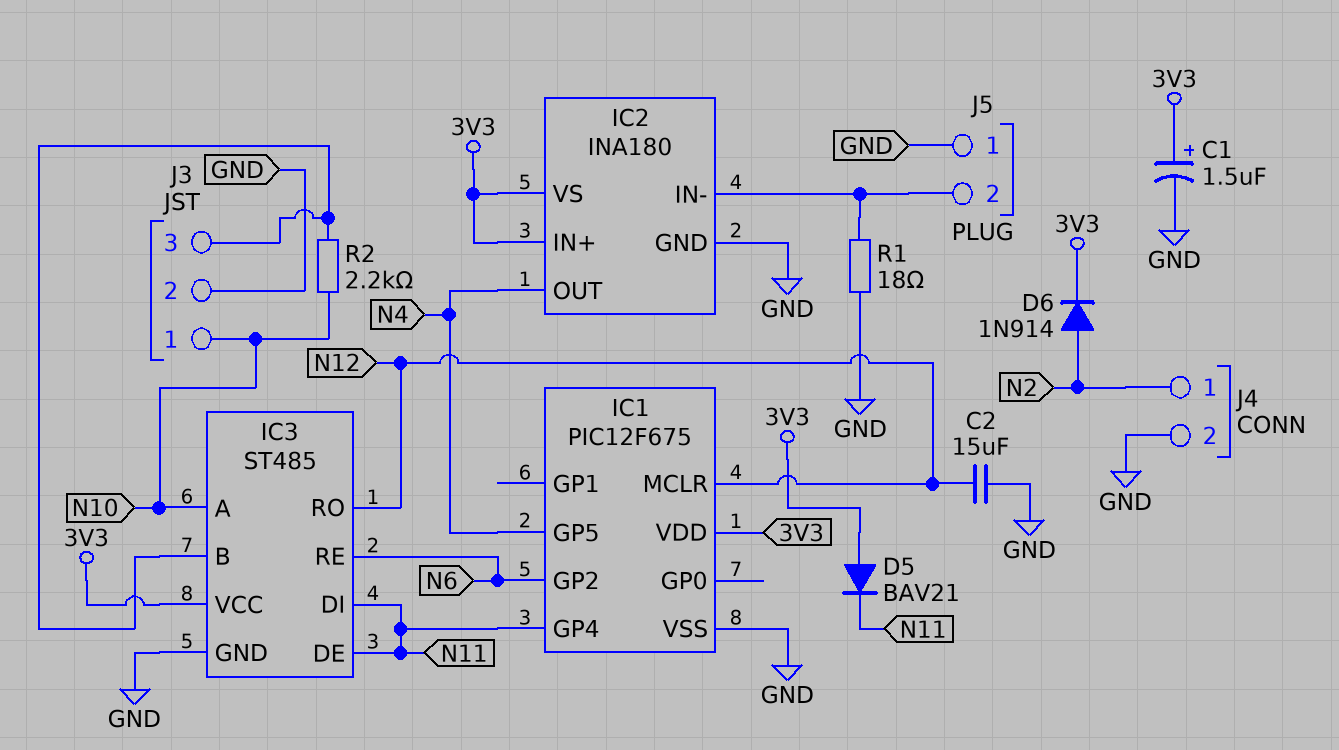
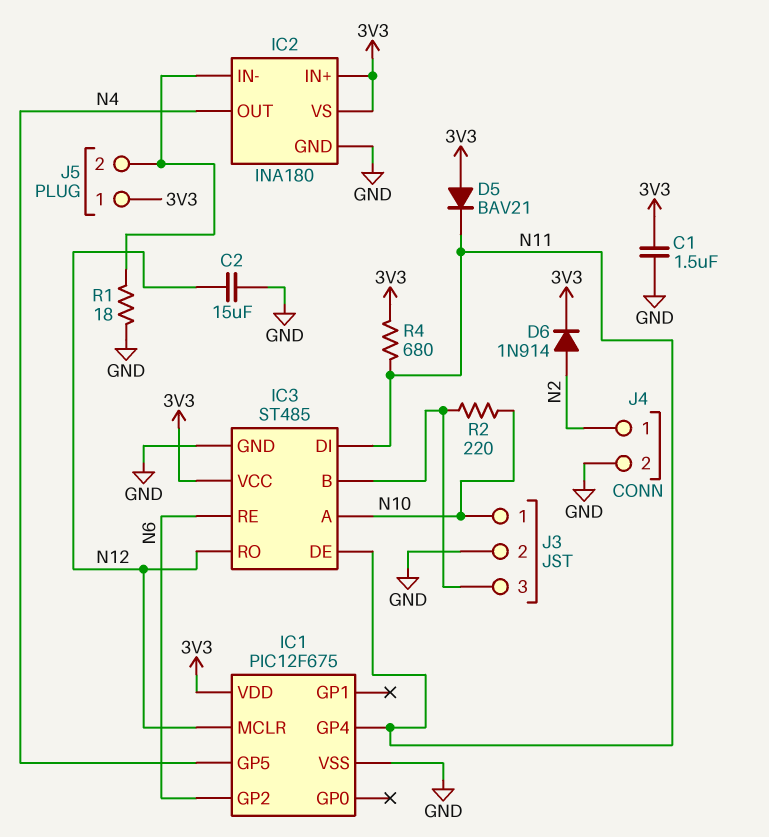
C1: 1.5uF (plus 3V3, minus GND) -> 1.5uF (3V3, GND)
J5 pin 1: GND -> 3V3
R2: 2.2k (IC3/B, N10) -> 220 (IC3/B, N10)
R4: none -> 680 (3V3, N11)

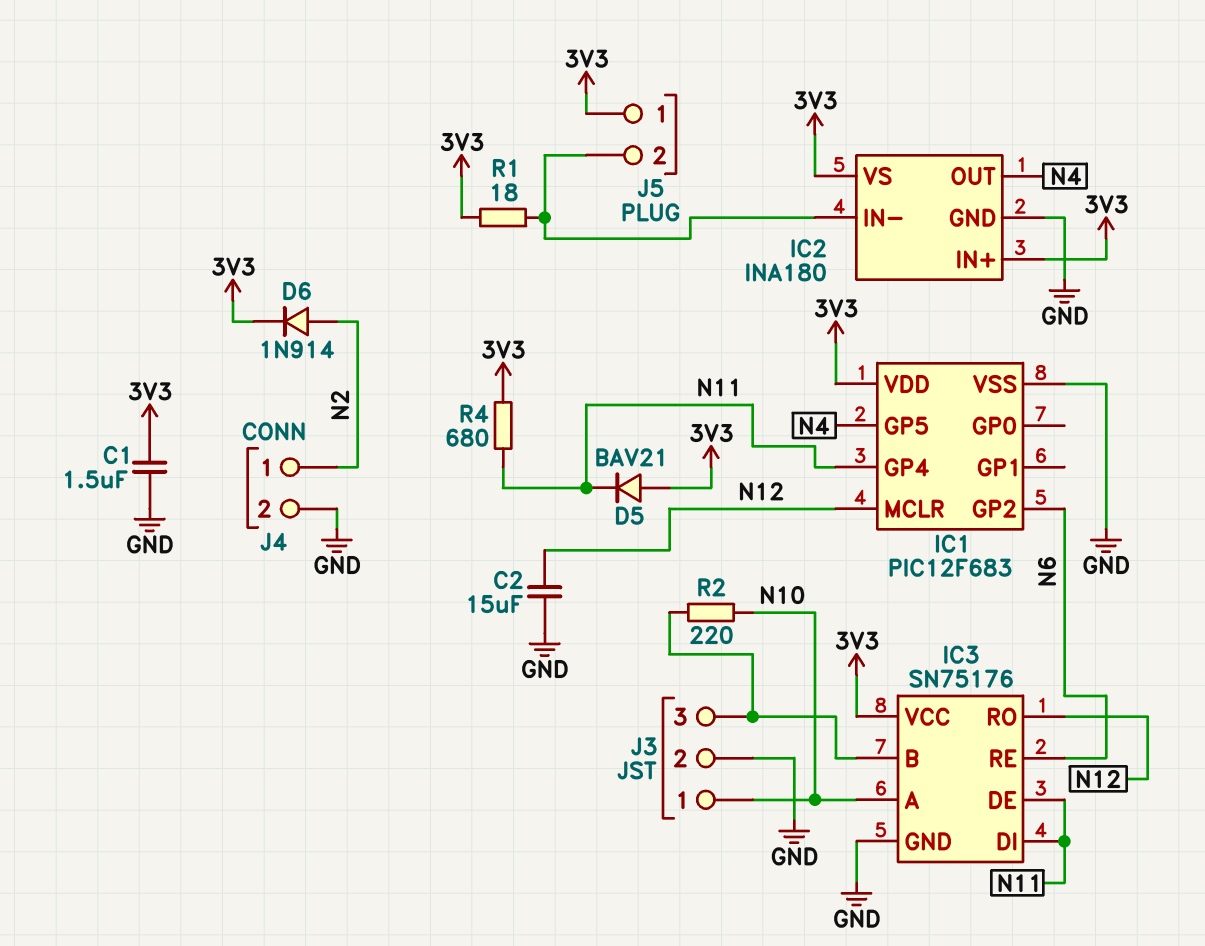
IC1: PIC12F675 -> PIC12F683
IC3: ST485 -> SN75176
R1: 18 (GND, IC2/IN-) -> 18 (3V3, IC2/IN-)

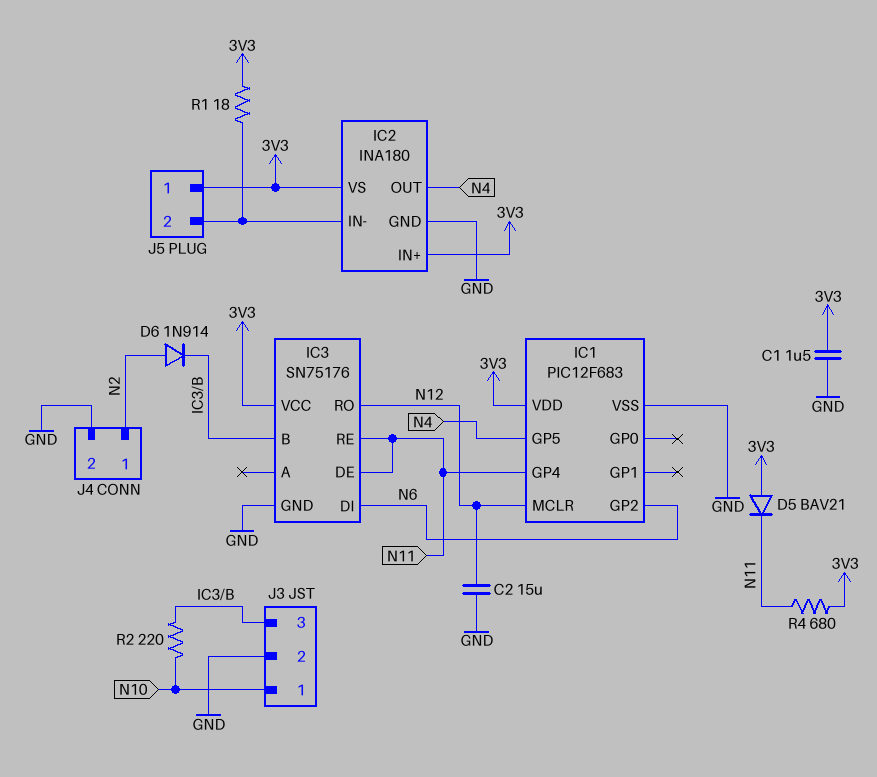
D6: diode 1N914 (A N2, K 3V3) -> diode 1N914 (A N2, K IC3/B)
IC3 pin A: N10 -> none
IC3 pin DI: N11 -> N6
IC3 pin RE: N6 -> N11

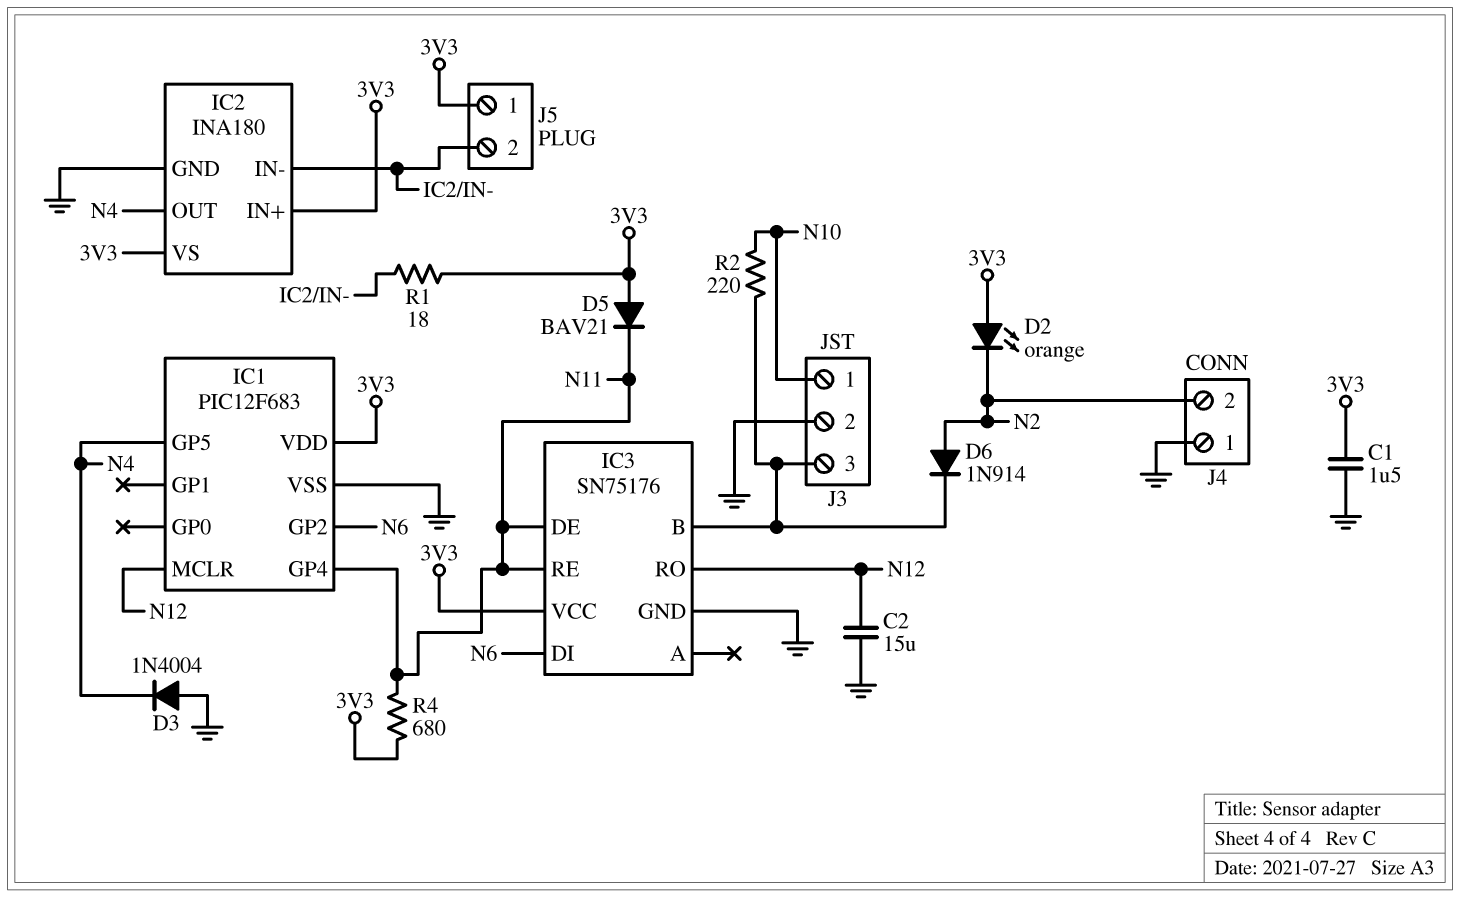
D2: none -> LED orange (A 3V3, K N2)
D3: none -> diode 1N4004 (A GND, K N4)
J4 pin 1: N2 -> GND
J4 pin 2: GND -> N2

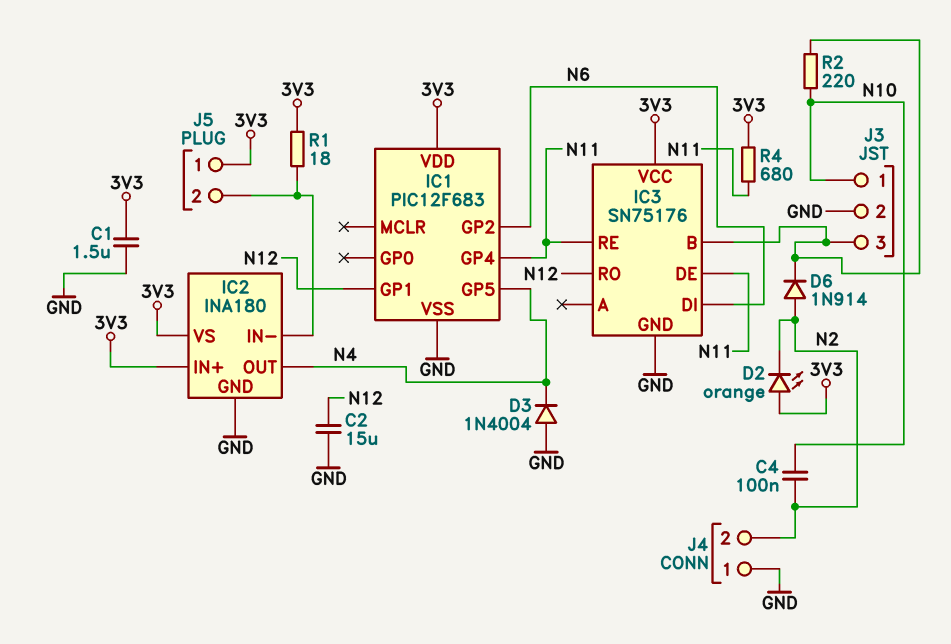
C4: none -> 100nF (N2, N10)
D5: diode BAV21 (A 3V3, K N11) -> none
IC1 pin GP1: none -> N12
IC1 pin MCLR: N12 -> none

